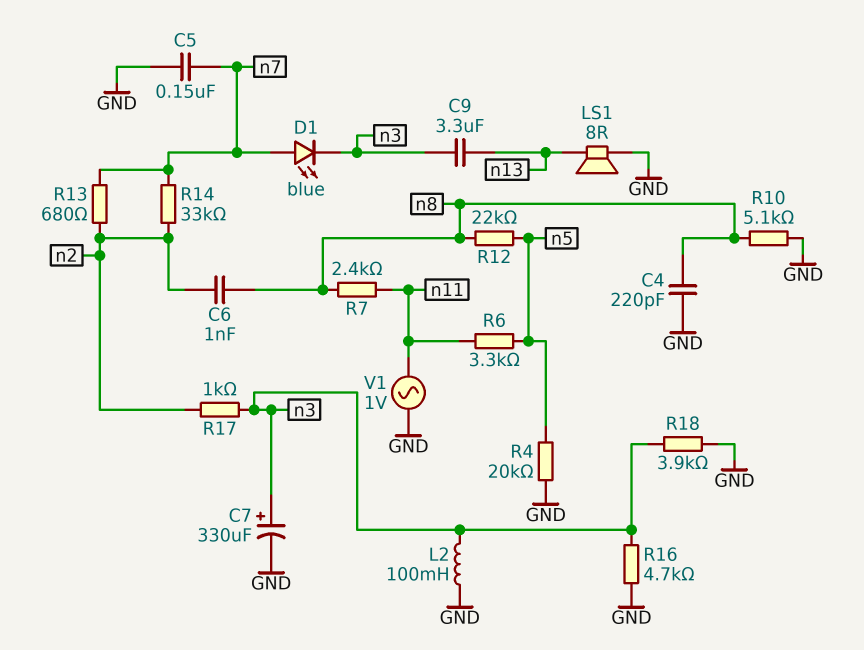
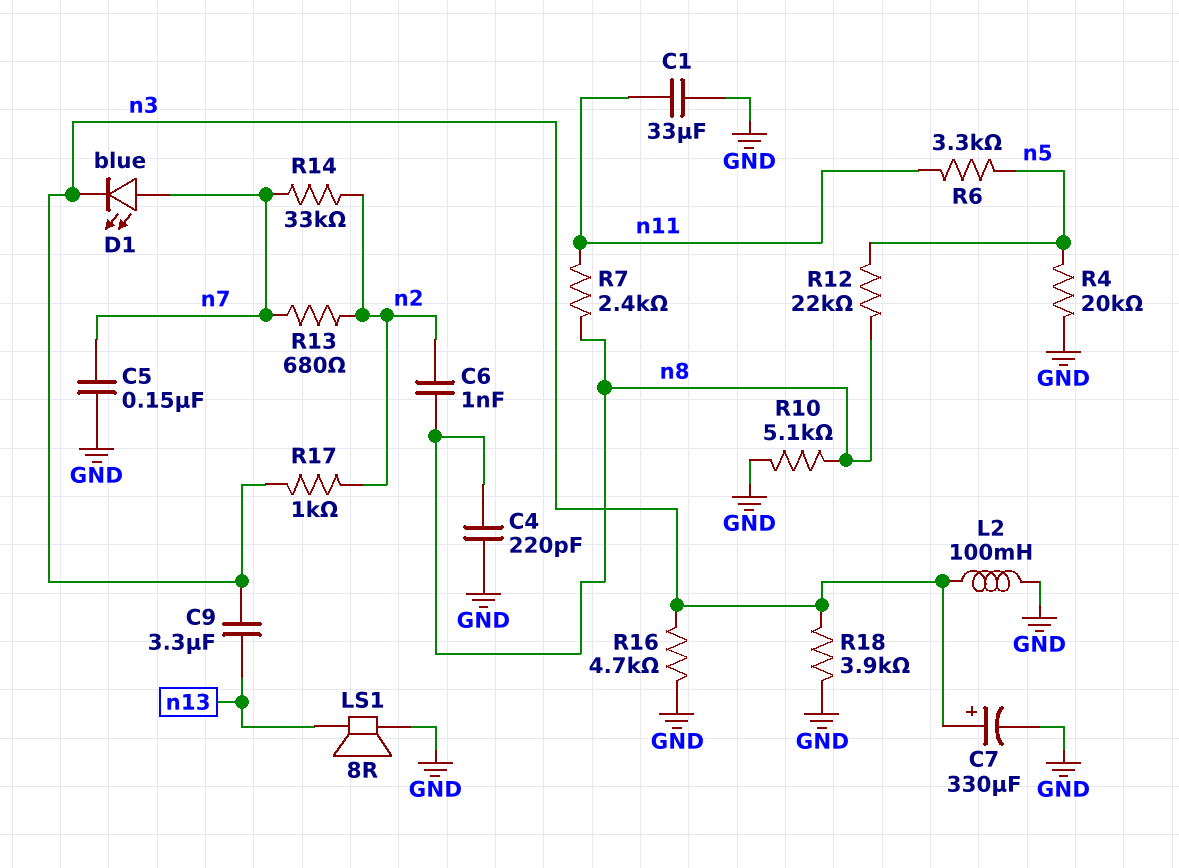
C1: none -> 33uF (GND, n11)
V1: AC 1V (GND, n11) -> none

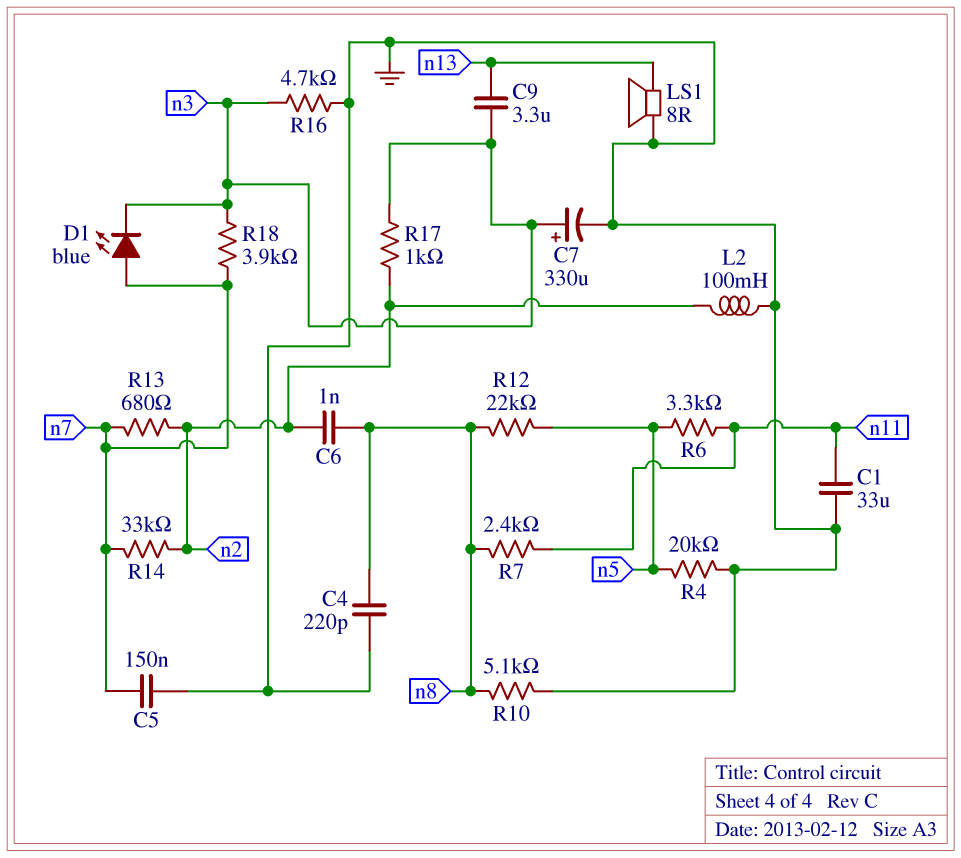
L2: 100mH (GND, n3) -> 100mH (GND, n2)
R18: 3.9k (GND, n3) -> 3.9k (n3, n7)

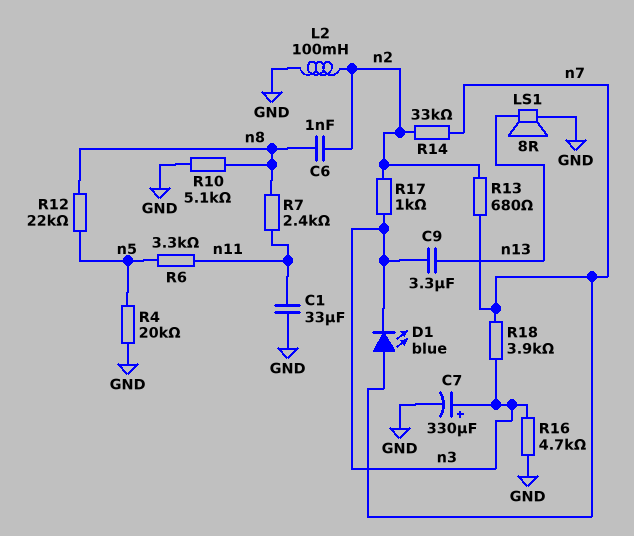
C4: 220pF (GND, n8) -> none
C5: 150nF (GND, n7) -> none

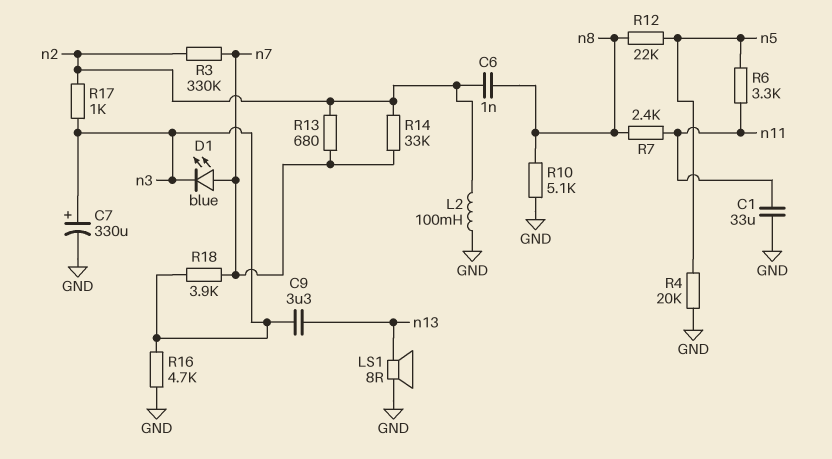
R3: none -> 330k (n2, n7)

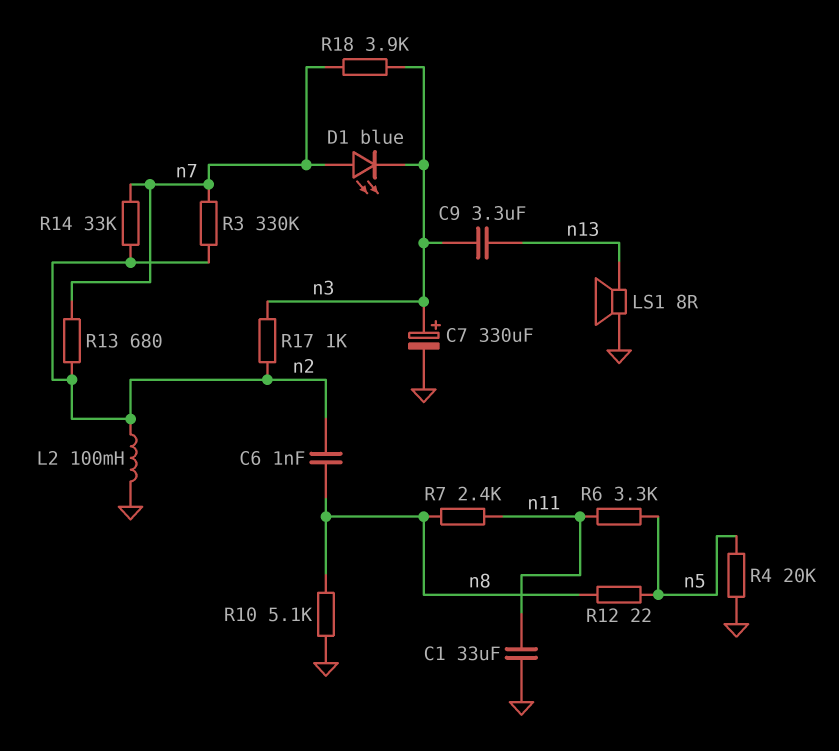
R12: 22k (n5, n8) -> 22 (n5, n8)
R16: 4.7k (GND, n3) -> none

